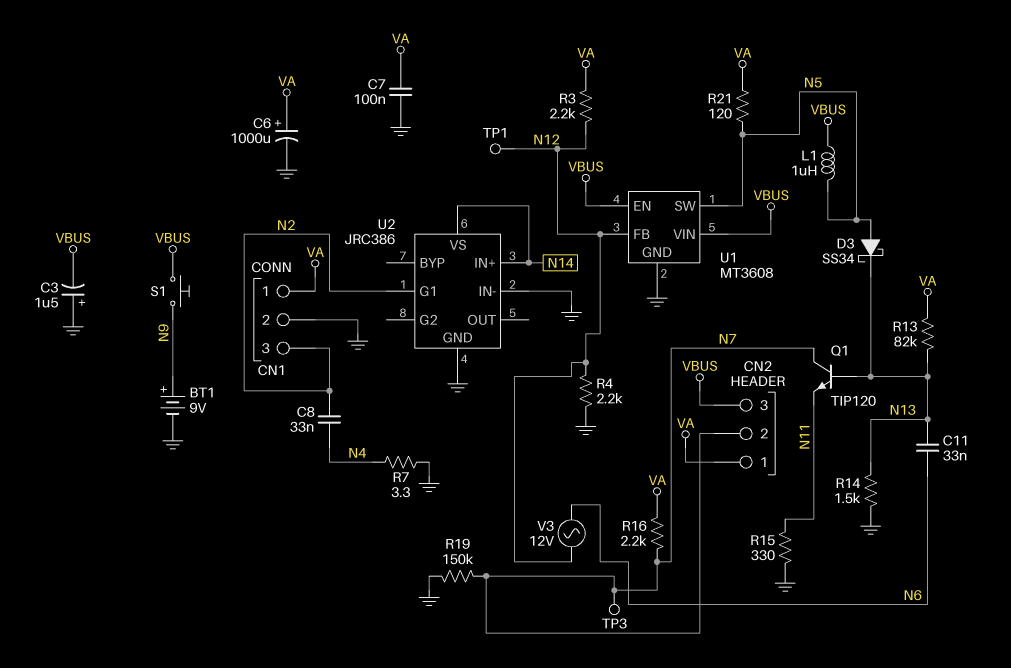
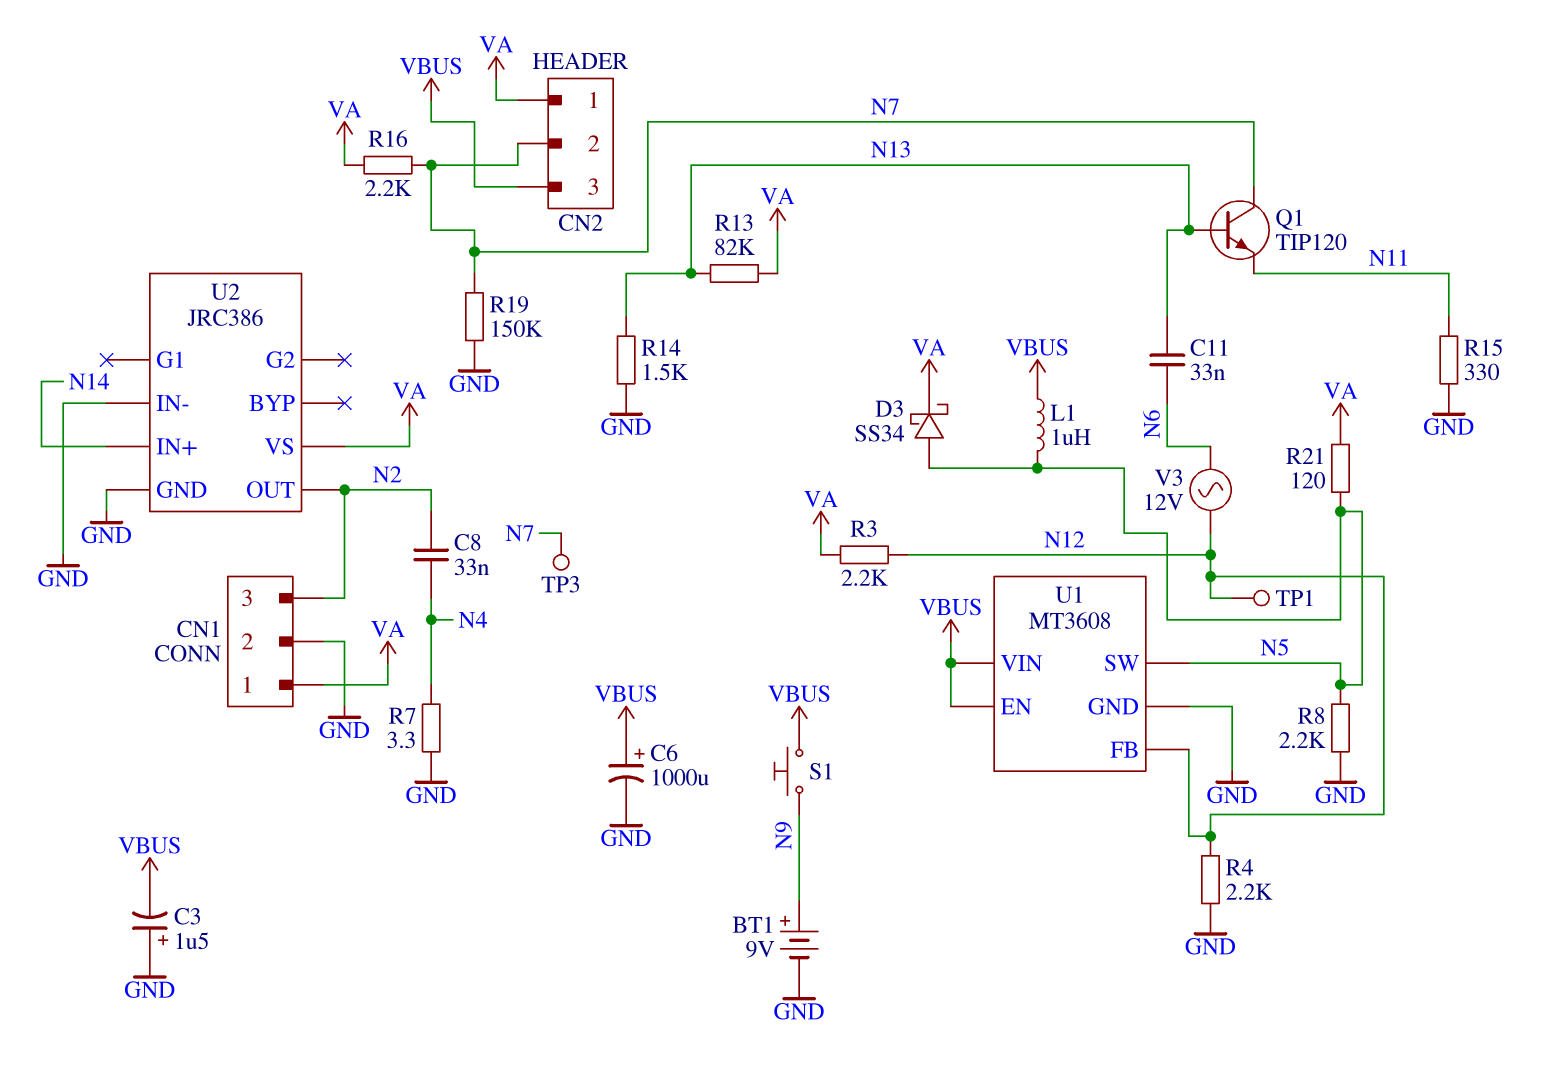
C6: 1000uF (plus VA, minus GND) -> 1000uF (plus VBUS, minus GND)
C7: 100nF (GND, VA) -> none
D3: schottky SS34 (A N5, K N13) -> schottky SS34 (A N5, K VA)
R8: none -> 2.2k (GND, N5)
U2 pin G1: N2 -> none
U2 pin OUT: none -> N2
U2 pin VS: N14 -> VA

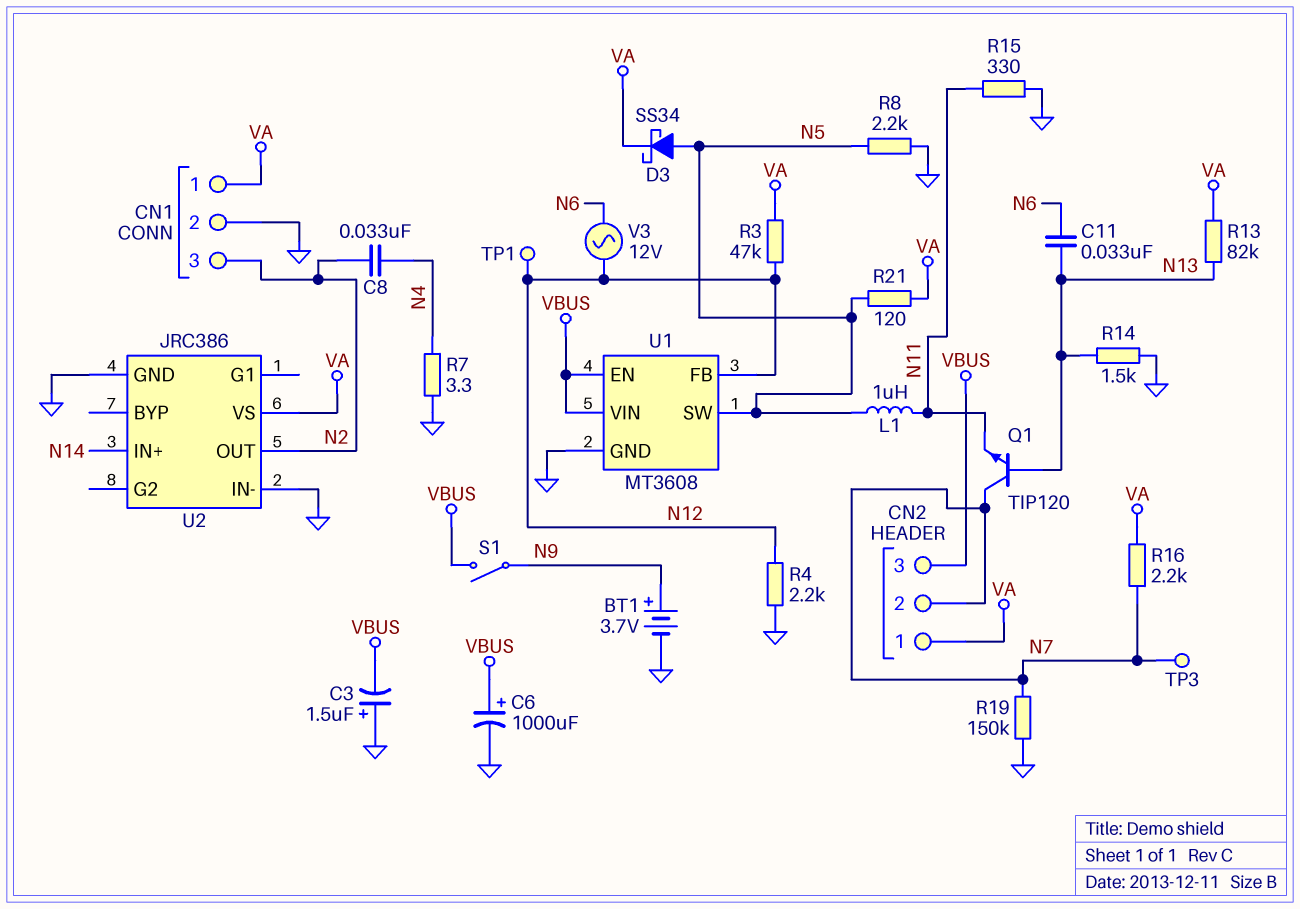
BT1: 9V (plus N9, minus GND) -> 3.7V (plus N9, minus GND)
L1: 1uH (N5, VBUS) -> 1uH (N5, N11)
R3: 2.2k (N12, VA) -> 47k (N12, VA)
S1: button (N9, VBUS) -> switch (N9, VBUS)

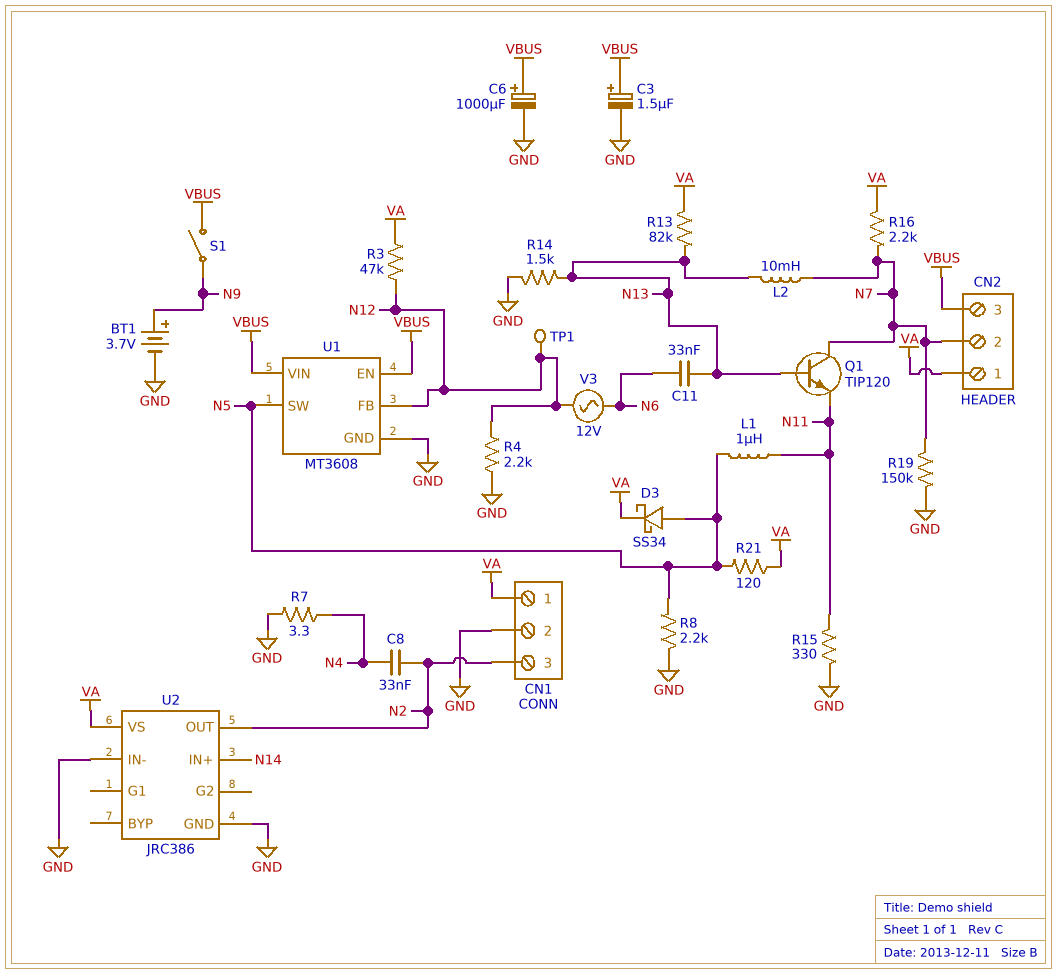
C3: 1.5uF (plus GND, minus VBUS) -> 1.5uF (plus VBUS, minus GND)
L2: none -> 10mH (N7, N13)
TP3: test point (N7) -> none

